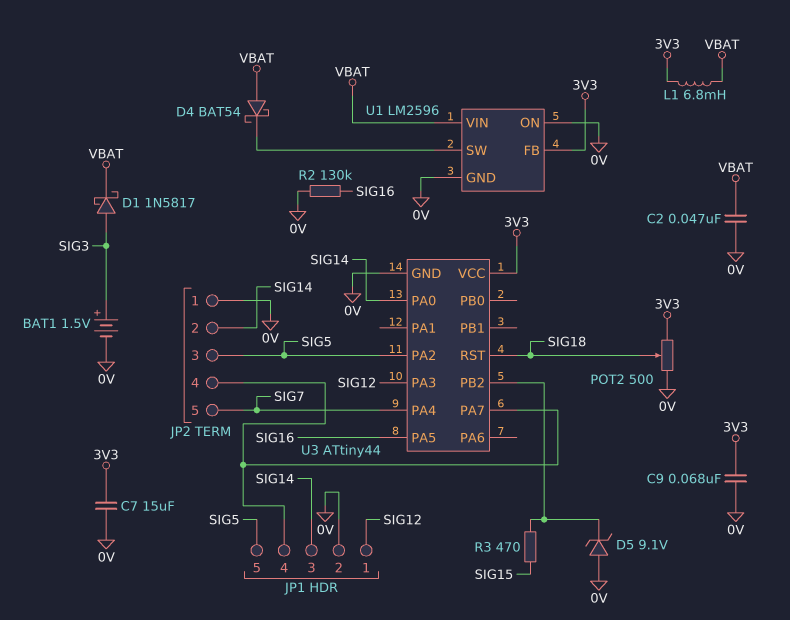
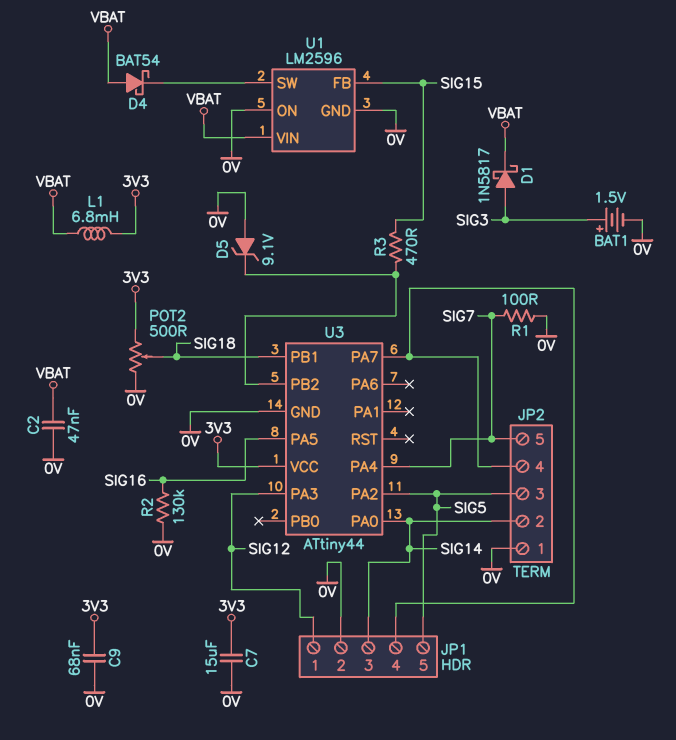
R1: none -> 100 (0V, SIG7)
U1 pin FB: 3V3 -> SIG15
U3 pin PB1: none -> SIG18
U3 pin RST: SIG18 -> none

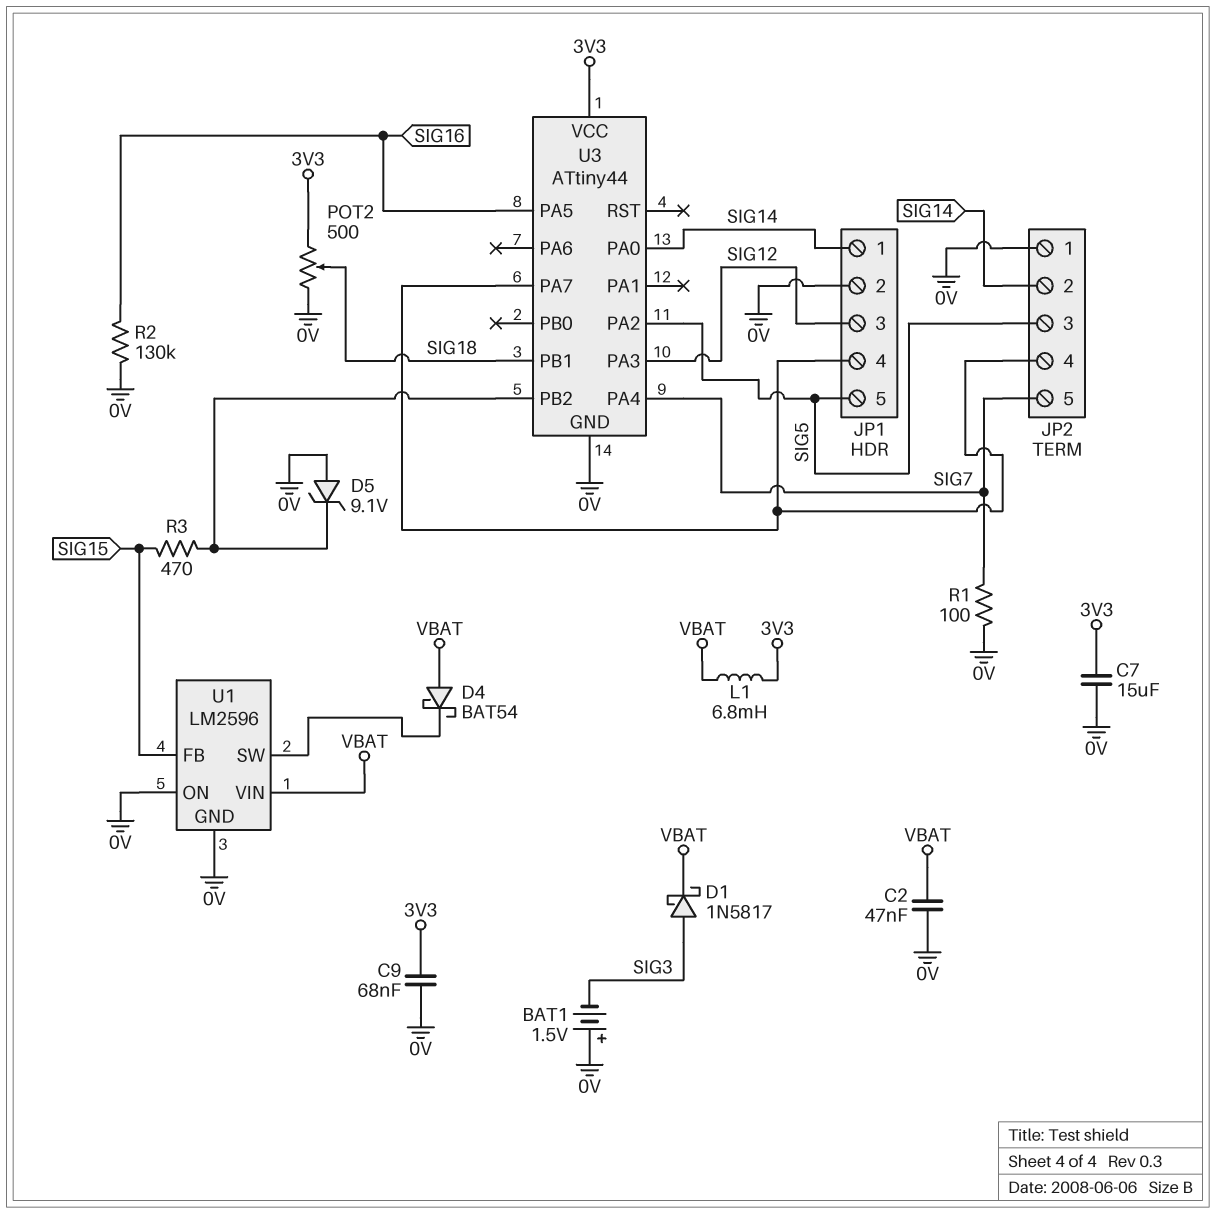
BAT1: 1.5V (plus SIG3, minus 0V) -> 1.5V (plus 0V, minus SIG3)
JP1 pin 1: SIG12 -> SIG14
JP1 pin 3: SIG14 -> SIG12

